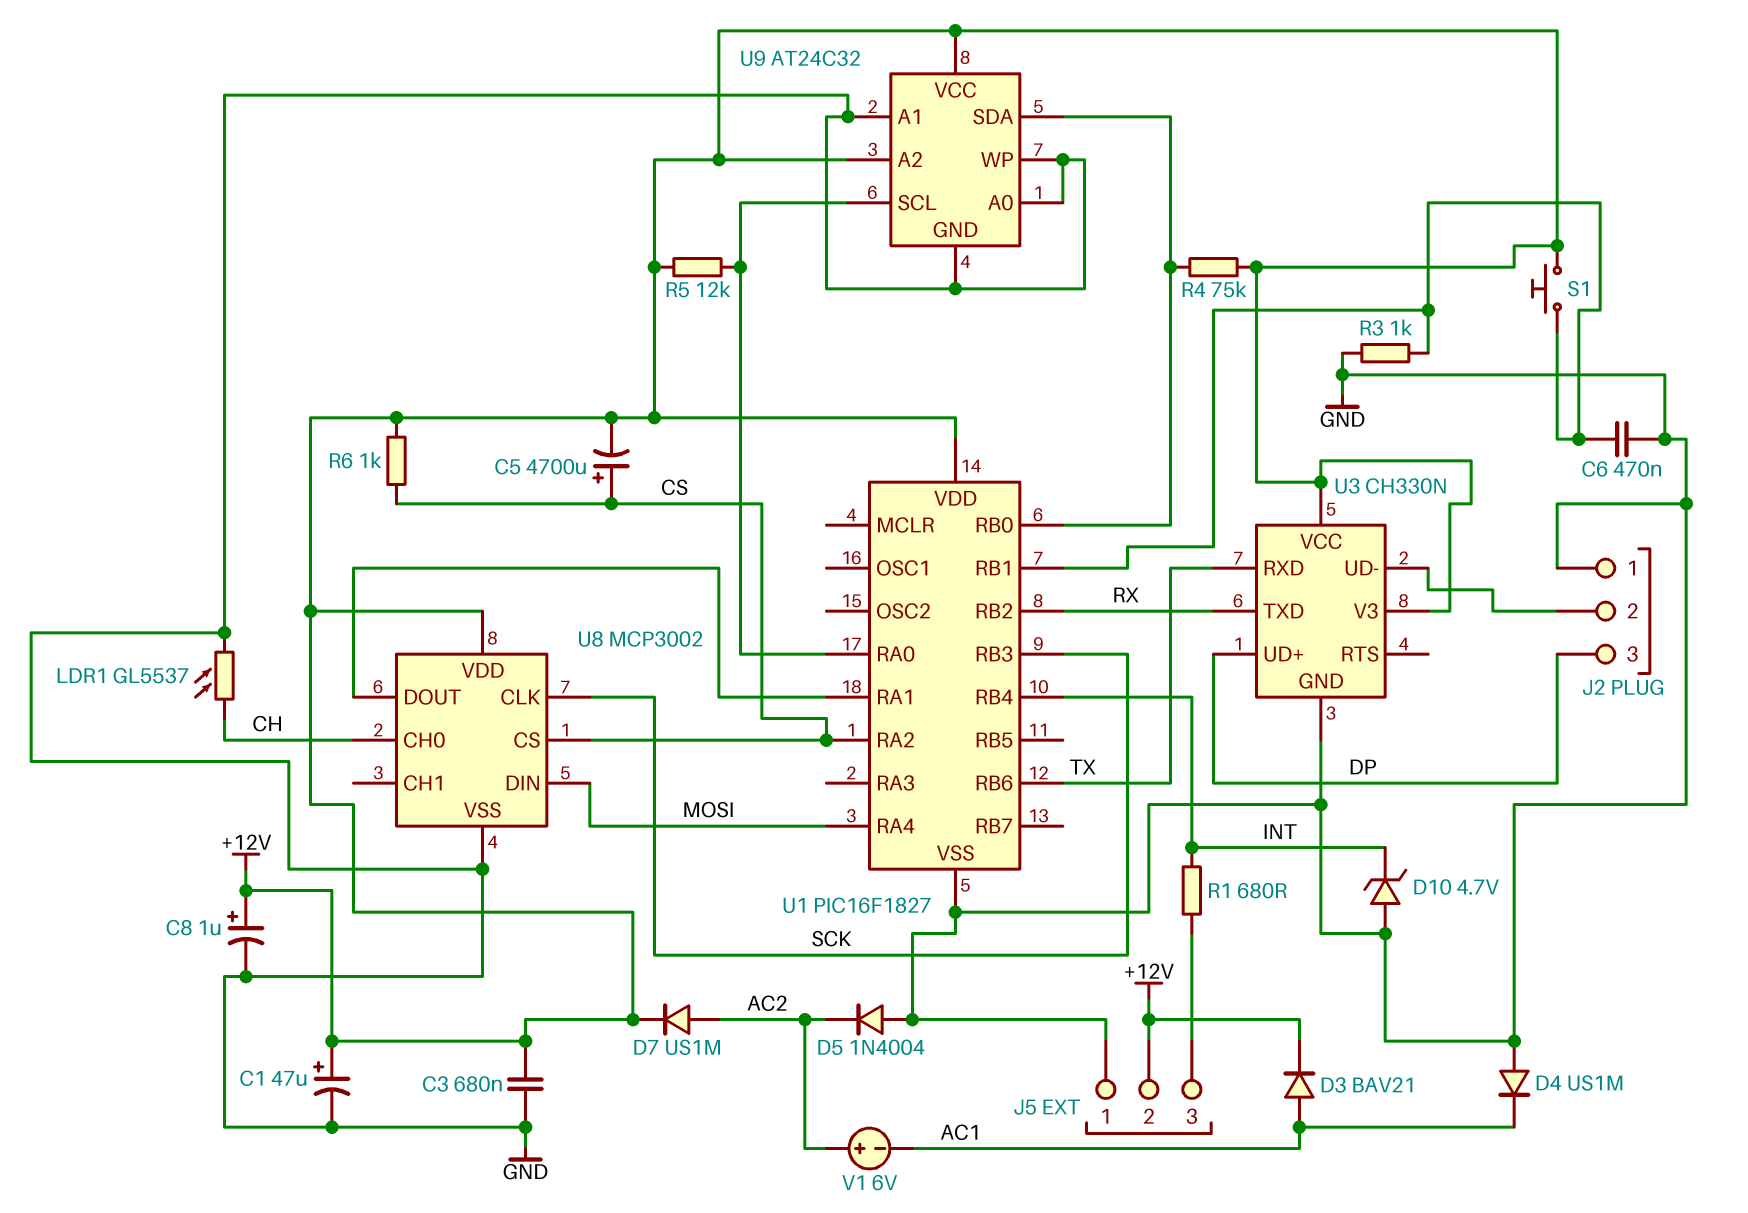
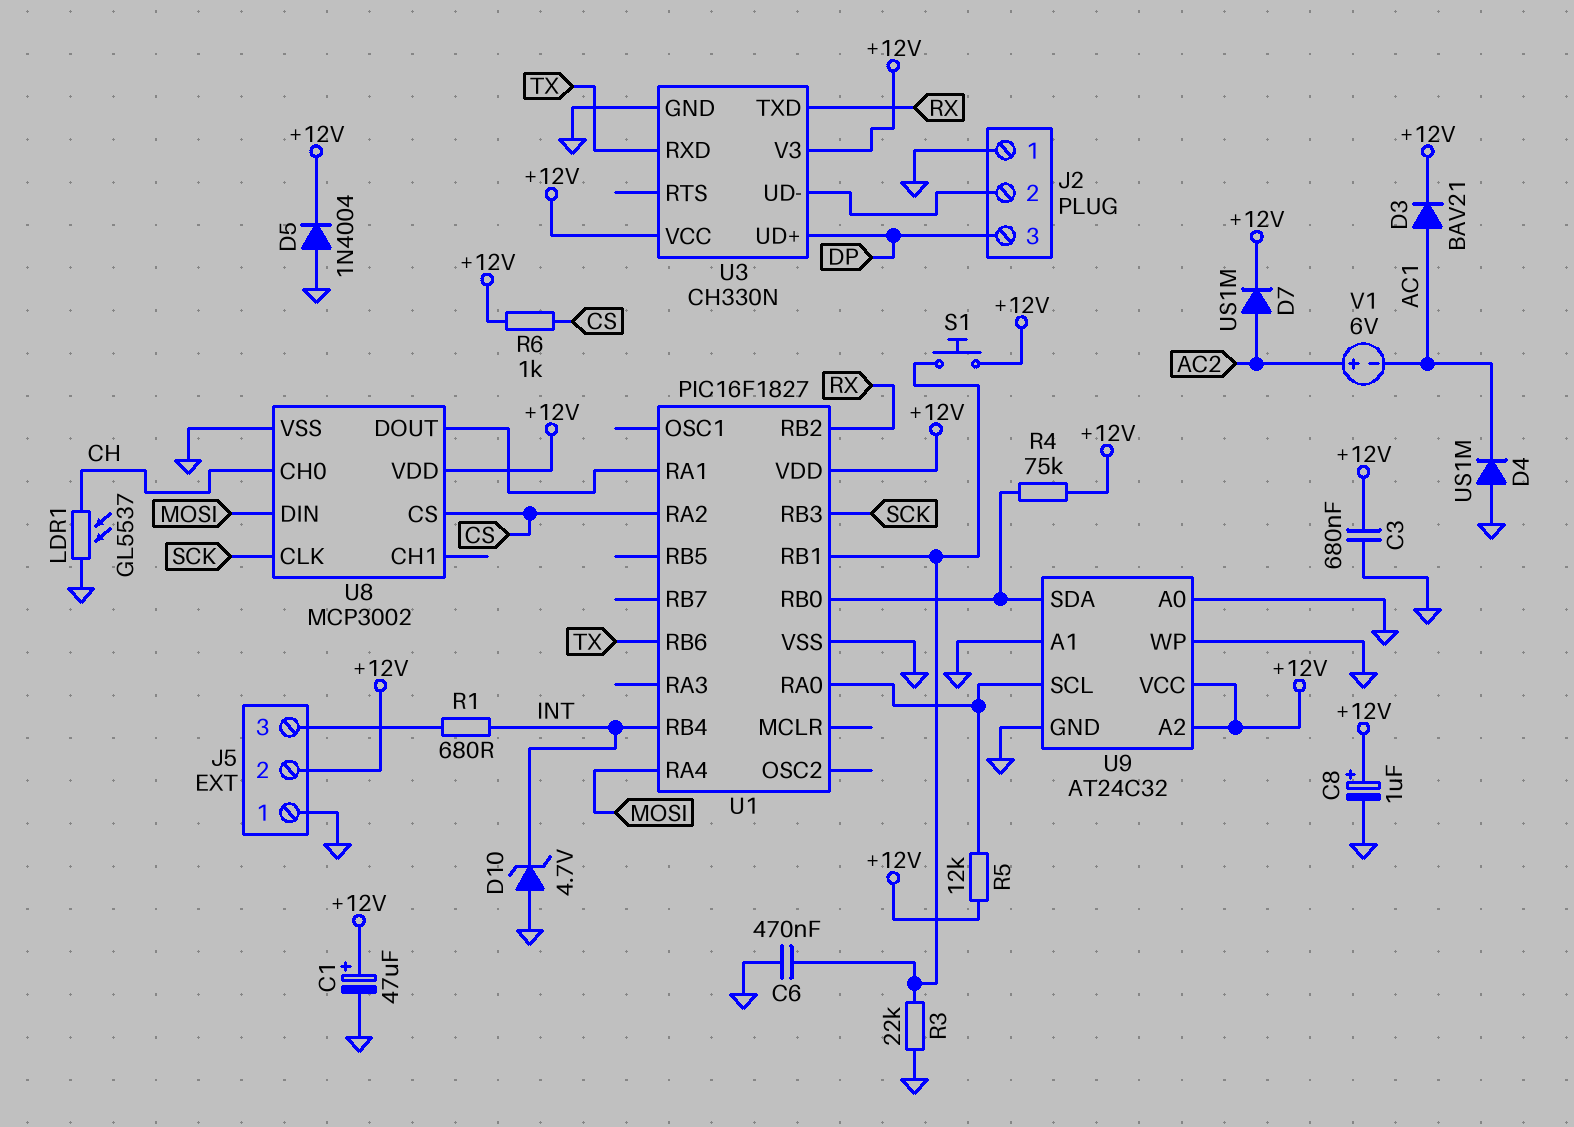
C5: 4700uF (plus CS, minus +12V) -> none
D5: diode 1N4004 (A GND, K AC2) -> diode 1N4004 (A GND, K +12V)
R3: 1k (GND, U1/RB1) -> 22k (GND, U1/RB1)

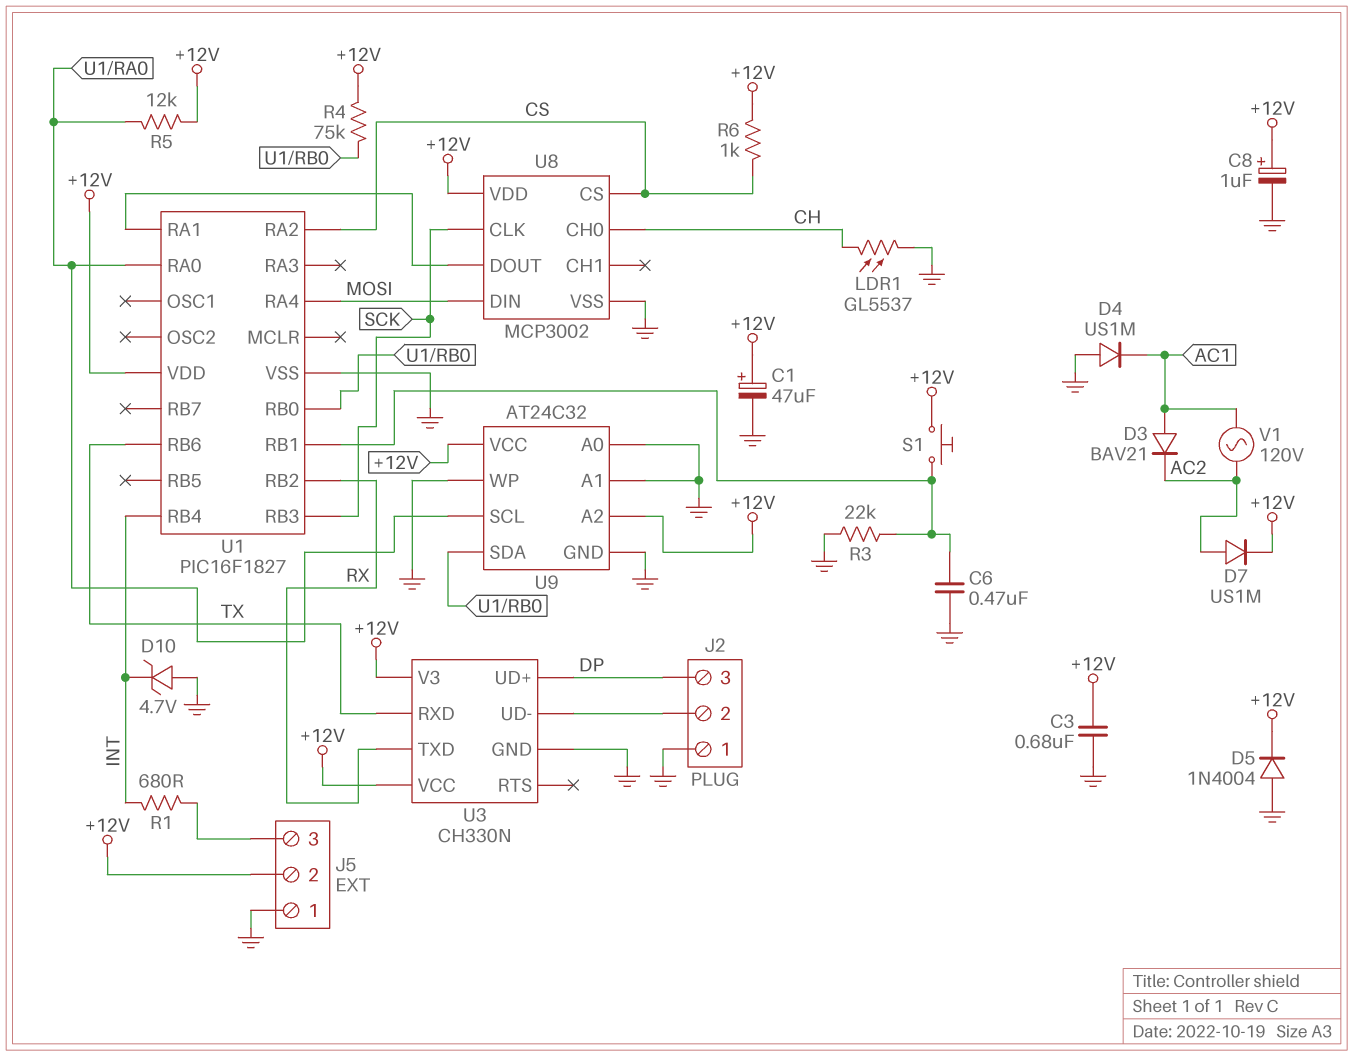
D3: diode BAV21 (A AC1, K +12V) -> diode BAV21 (A AC1, K AC2)
V1: 6V (plus AC2, minus AC1) -> AC 120V (AC1, AC2)

